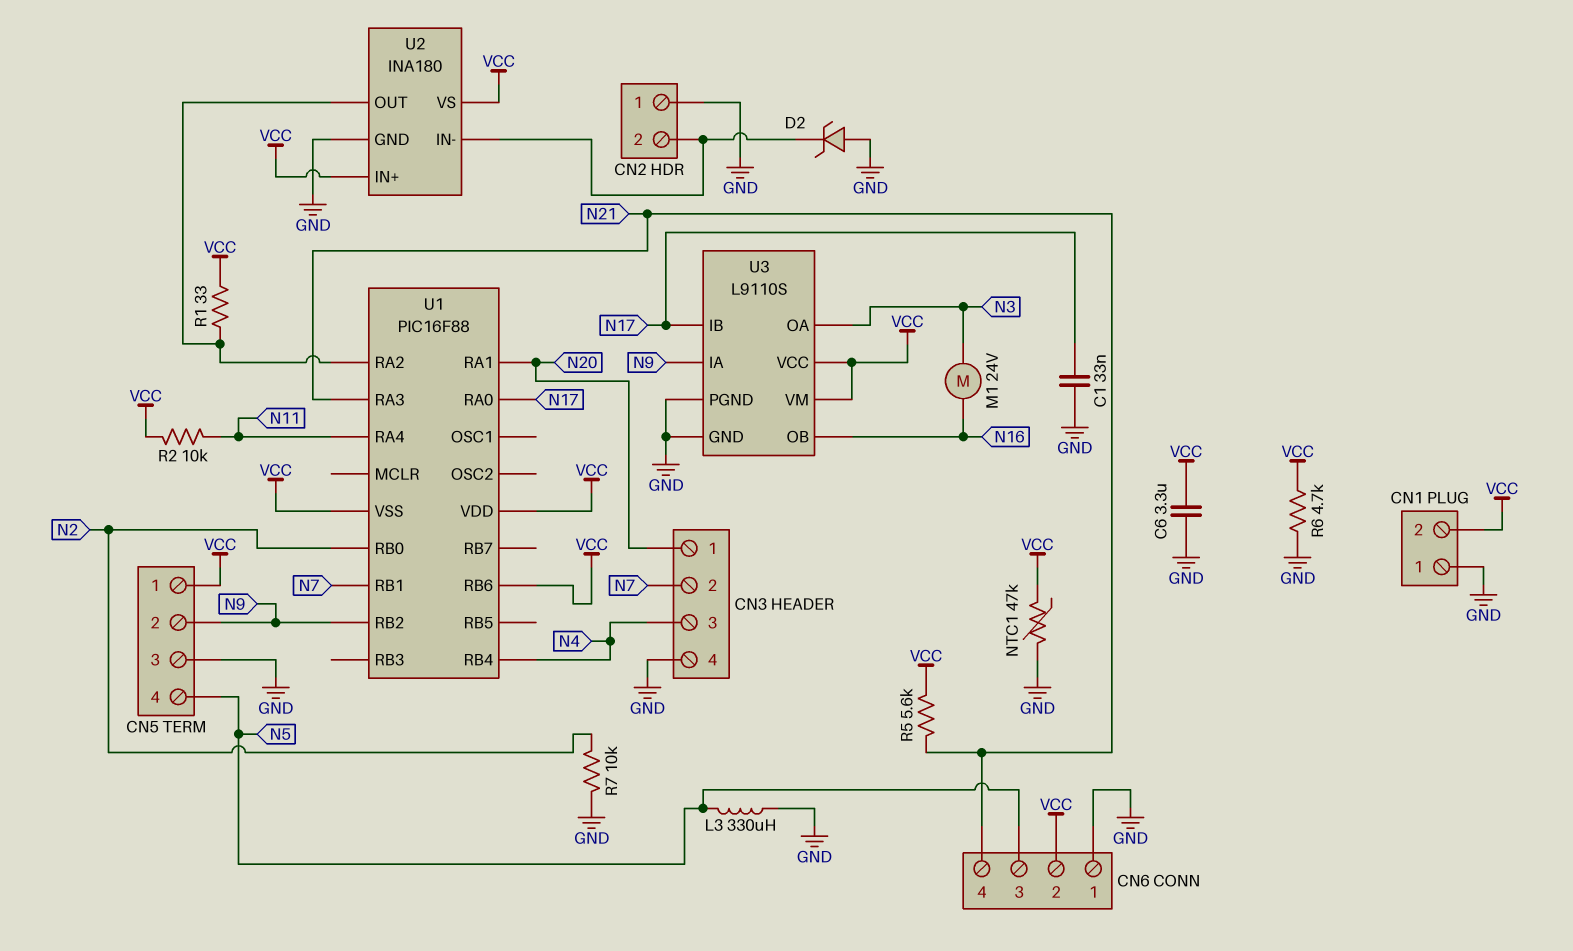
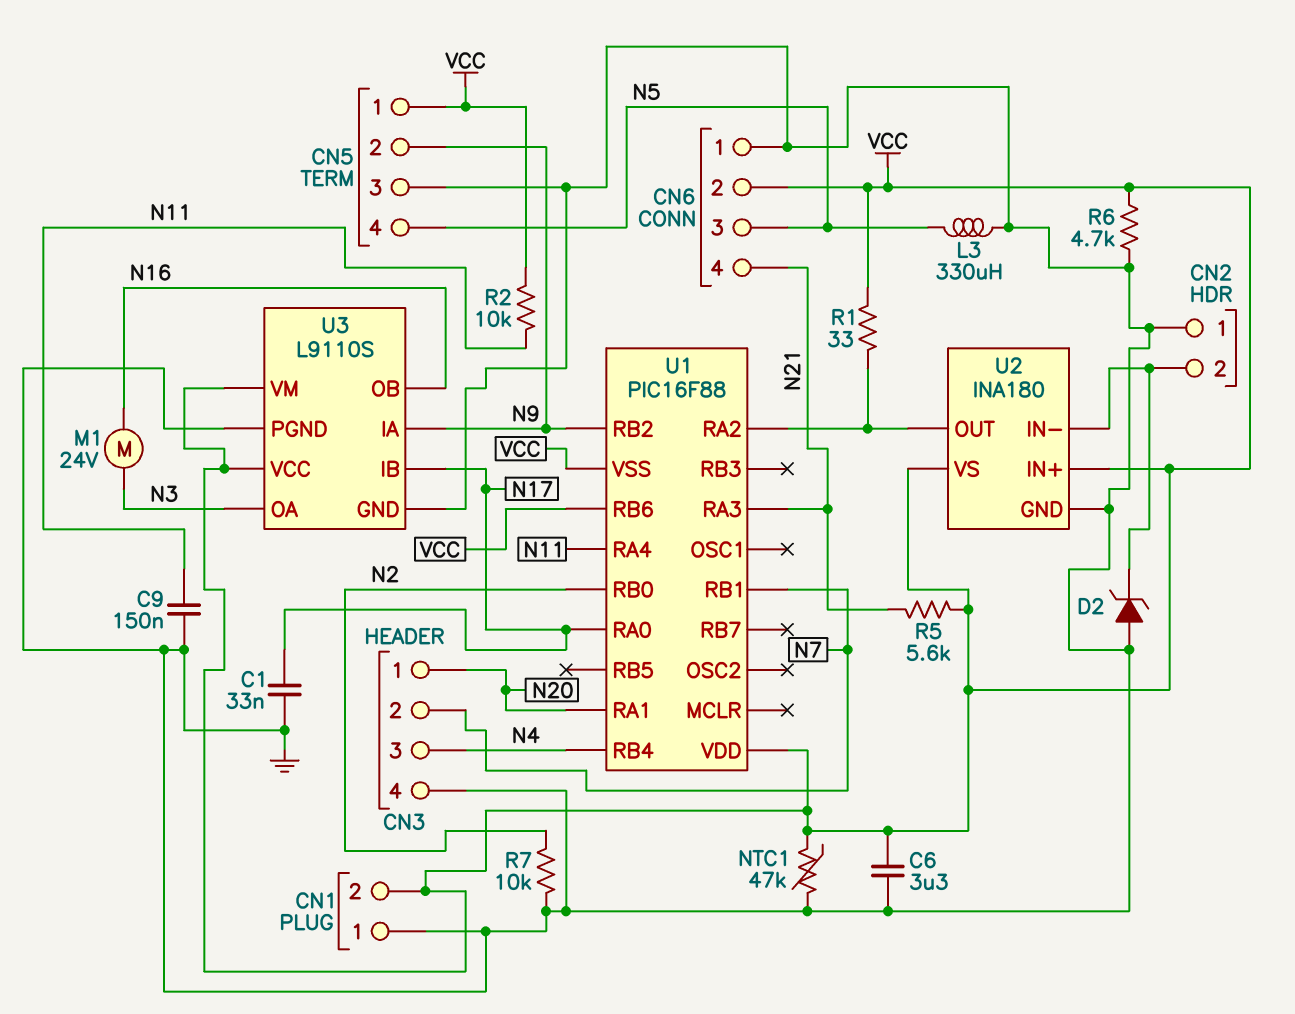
C9: none -> 150nF (GND, N11)

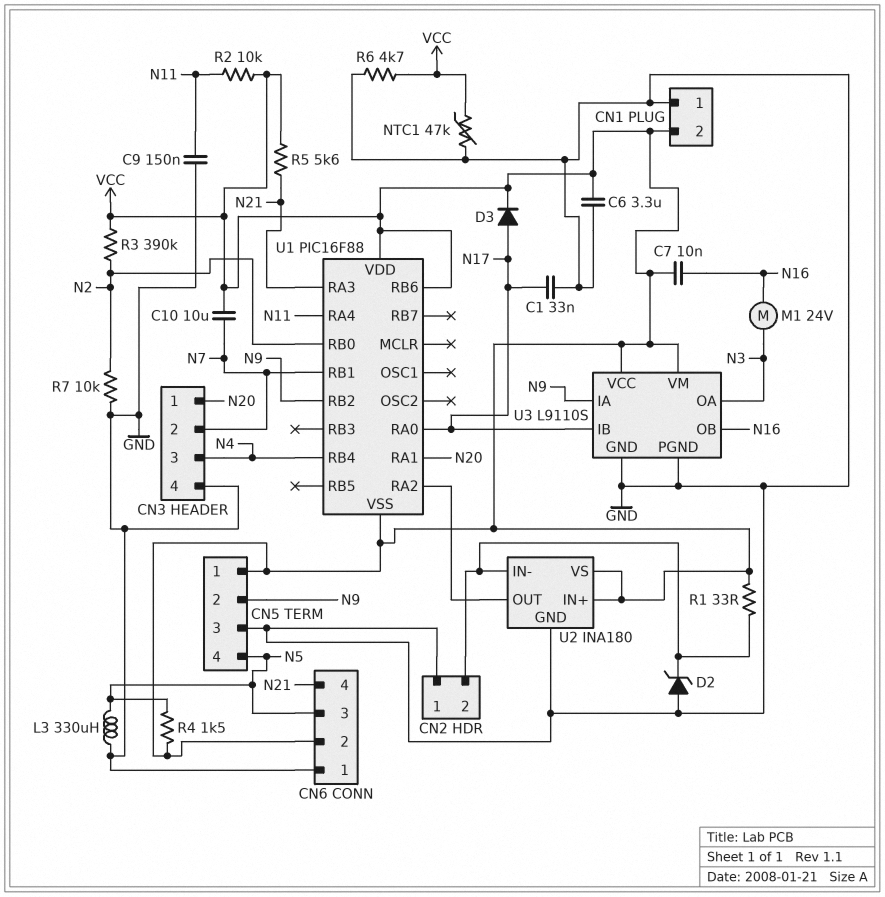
C7: none -> 10nF (N16, VCC)
C10: none -> 10uF (N7, VCC)
D3: none -> diode (A N17, K VCC)
R1: 33 (U1/RA2, VCC) -> 33 (CN2/2, VCC)
R3: none -> 390k (N2, VCC)
R4: none -> 1.5k (N5, VCC)

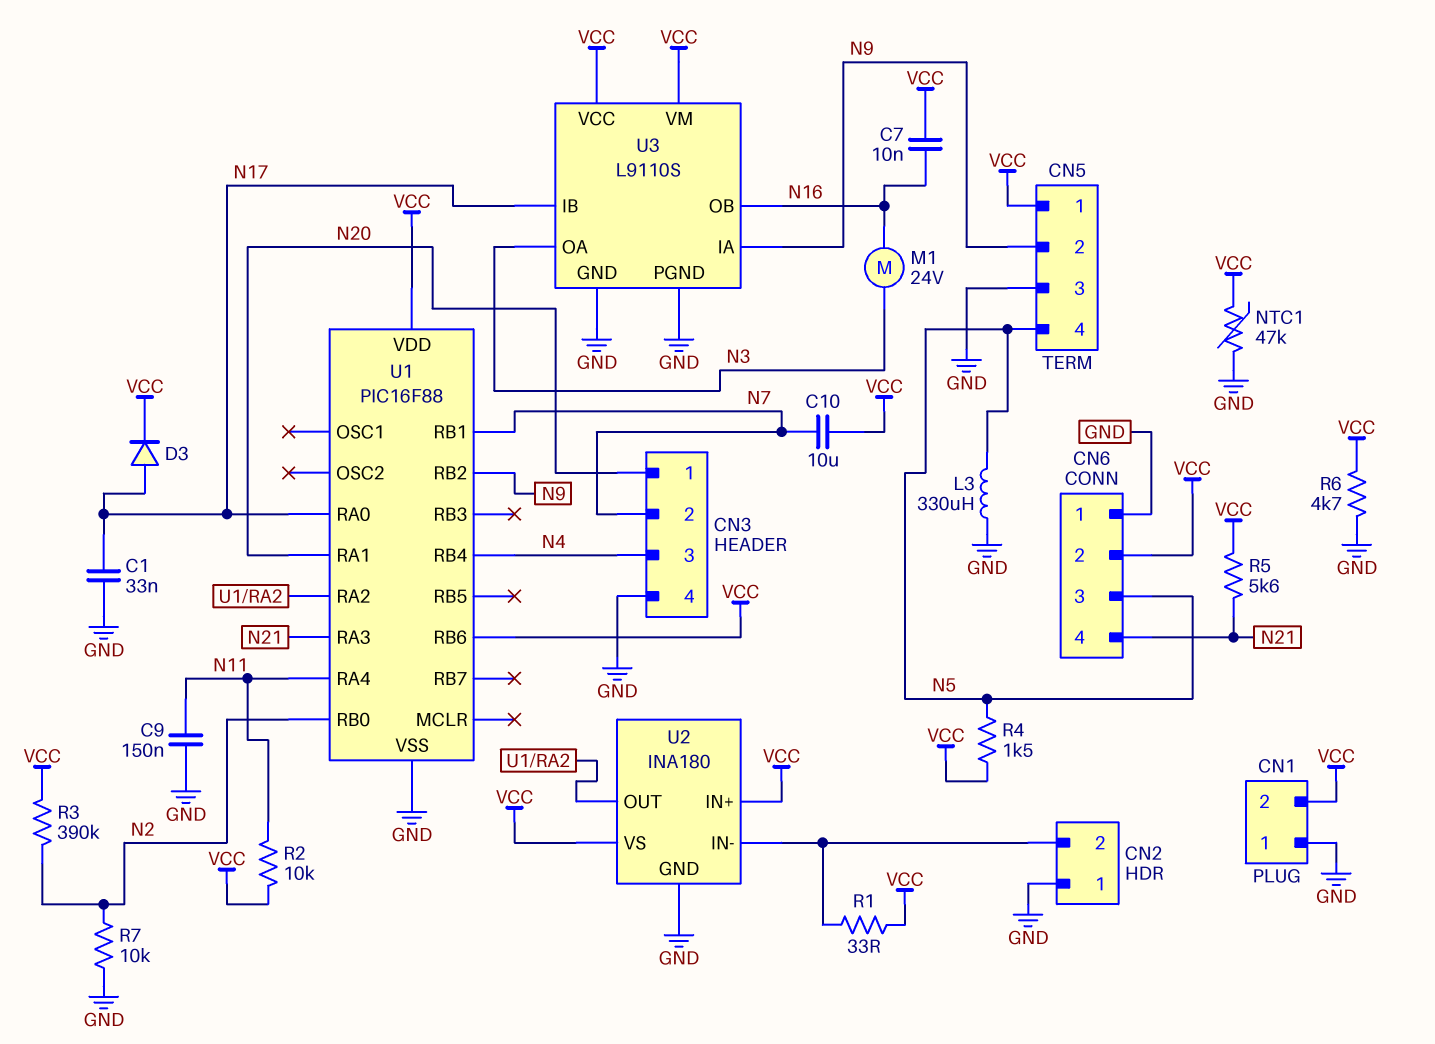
C6: 3.3uF (GND, VCC) -> none
D2: zener (A GND, K CN2/2) -> none
U1 pin VSS: VCC -> GND

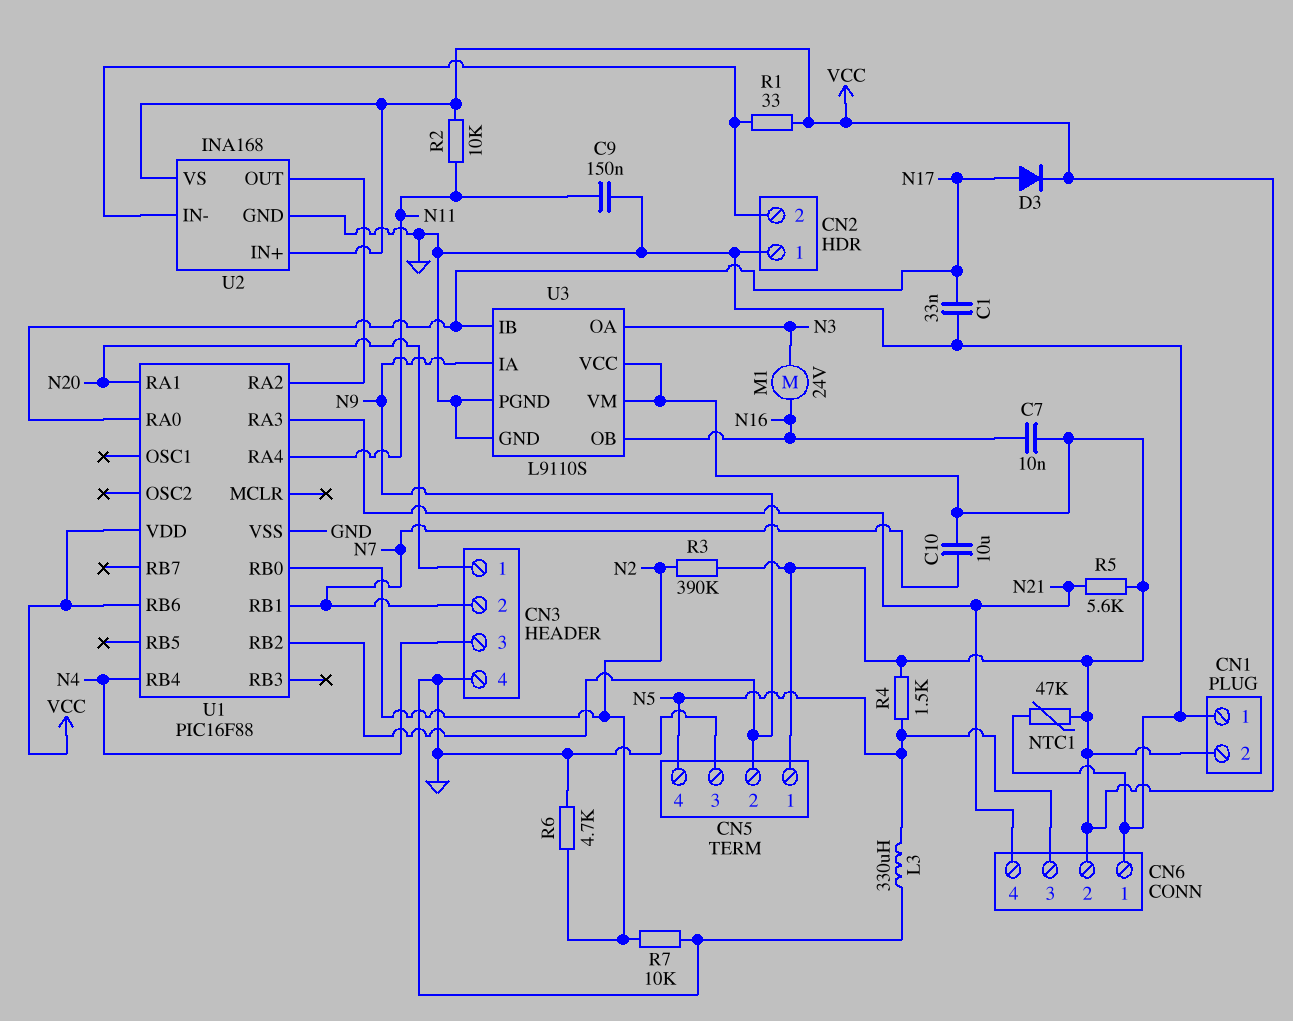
R6: 4.7k (GND, VCC) -> 4.7k (GND, N2)
U2: INA180 -> INA168

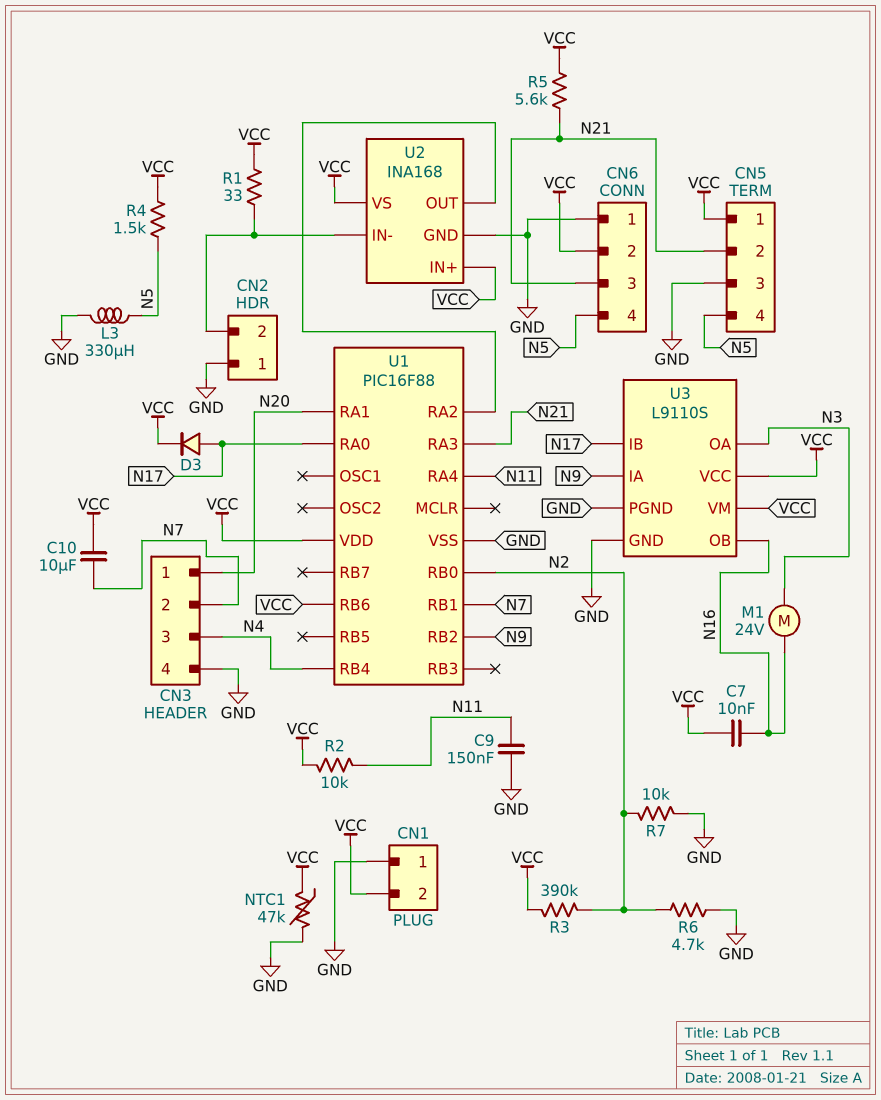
C1: 33nF (GND, N17) -> none
CN5 pin 2: N9 -> N21
CN6 pin 3: N5 -> N21
CN6 pin 4: N21 -> N5

